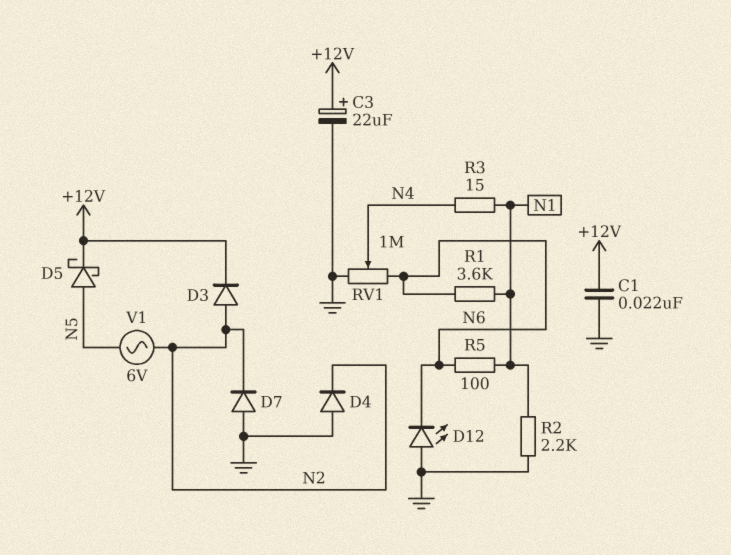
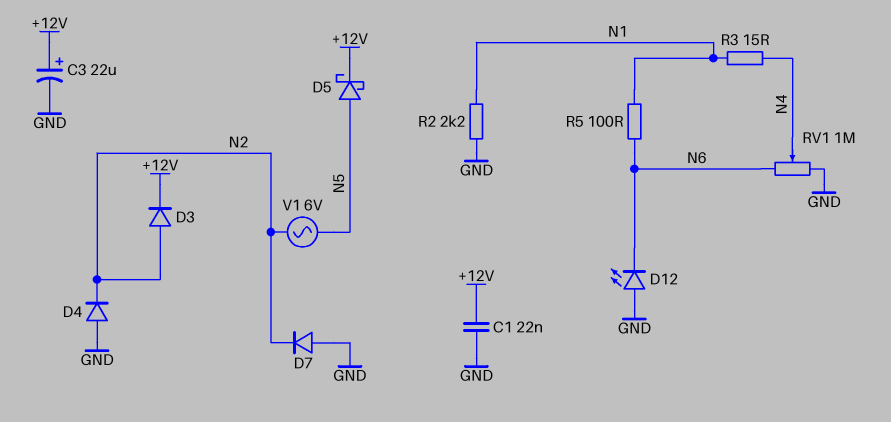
R1: 3.6k (N1, N6) -> none

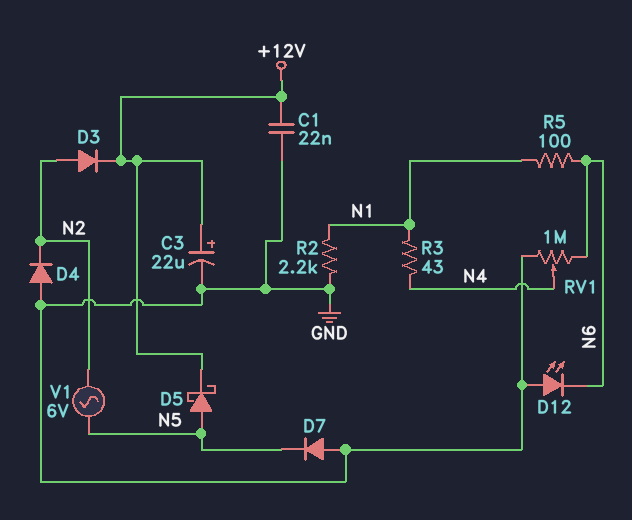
D7: diode (A GND, K N2) -> diode (A GND, K N5)
R3: 15 (N1, N4) -> 43 (N1, N4)

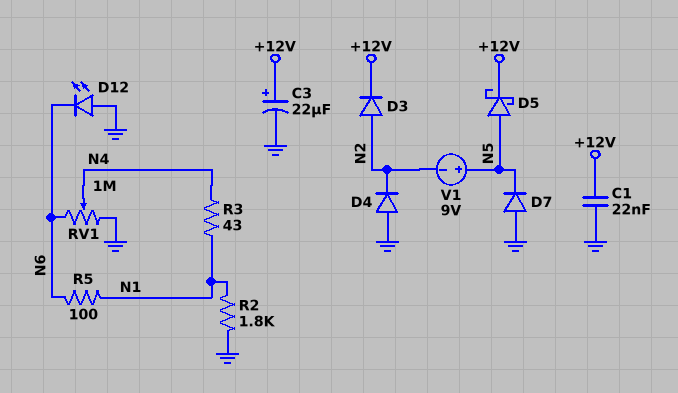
R2: 2.2k (GND, N1) -> 1.8k (GND, N1)
V1: AC 6V (N2, N5) -> 9V (plus N5, minus N2)

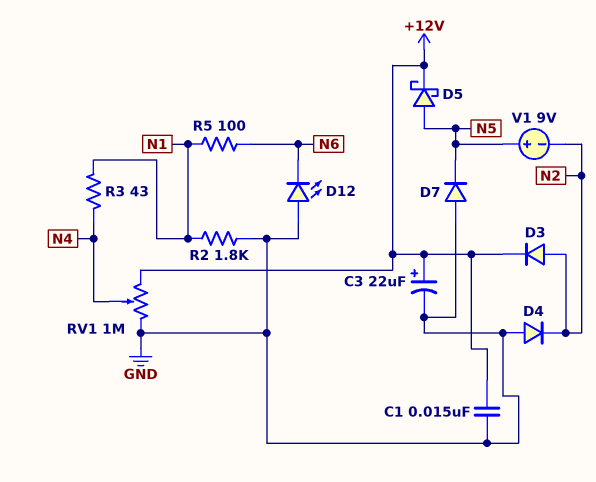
C1: 22nF (+12V, GND) -> 15nF (+12V, GND)
RV1: 1M (GND, N6, wiper N4) -> 1M (+12V, GND, wiper N4)

